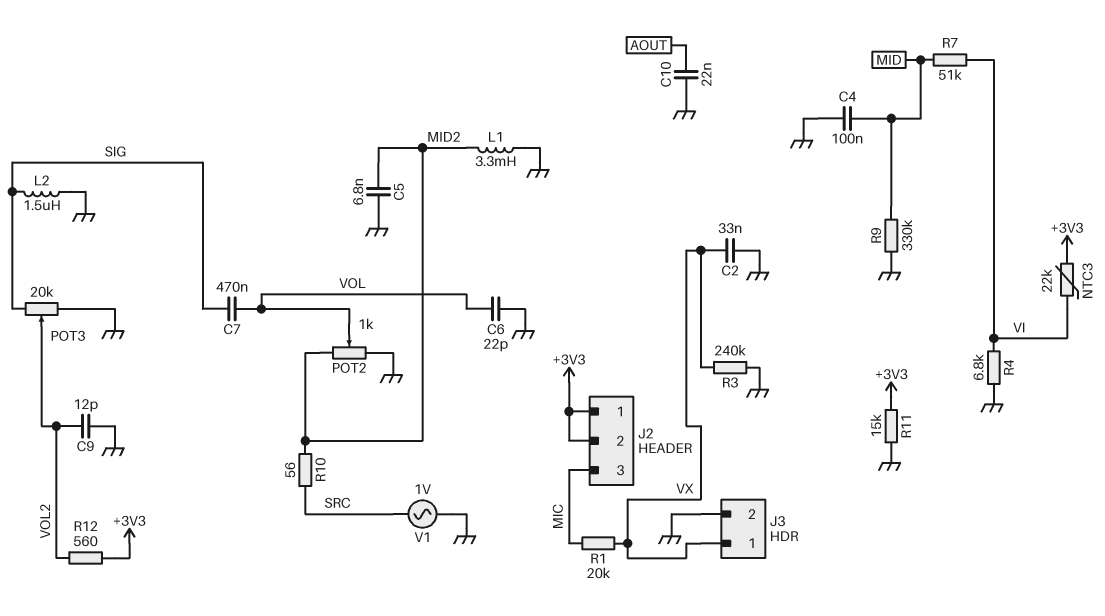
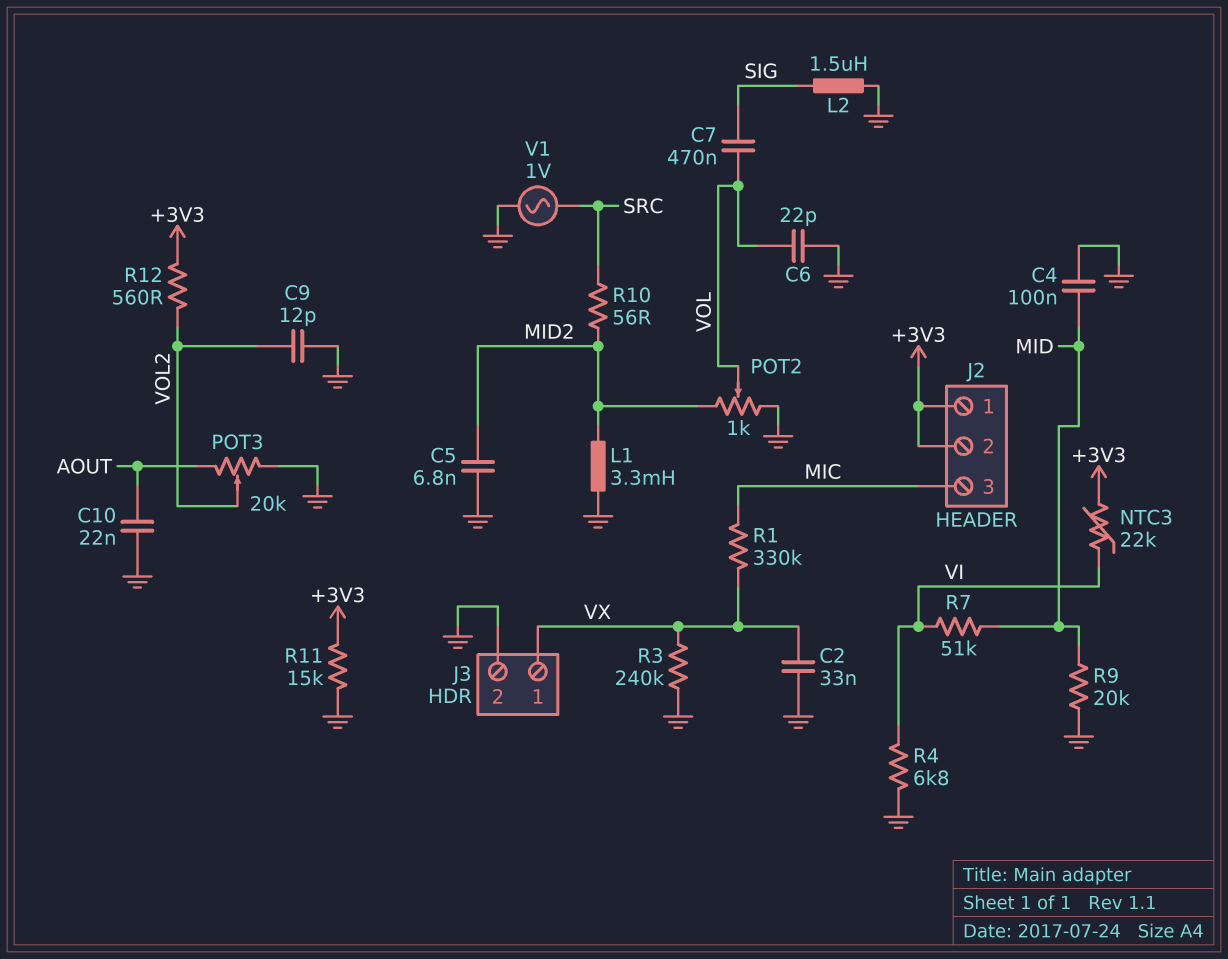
POT3: 20k (GND, SIG, wiper VOL2) -> 20k (AOUT, GND, wiper VOL2)
R1: 20k (MIC, VX) -> 330k (MIC, VX)
R9: 330k (GND, MID) -> 20k (GND, MID)

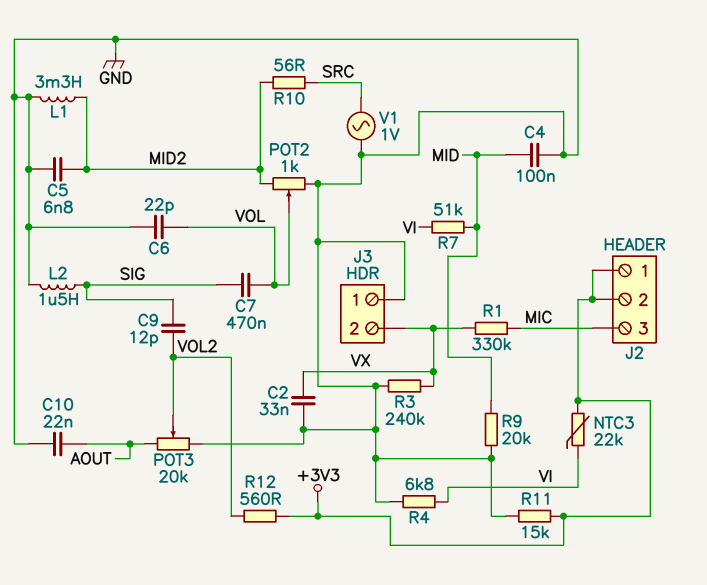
C9: 12pF (GND, VOL2) -> 12pF (SIG, VOL2)
J3 pin 1: VX -> GND
J3 pin 2: GND -> VX

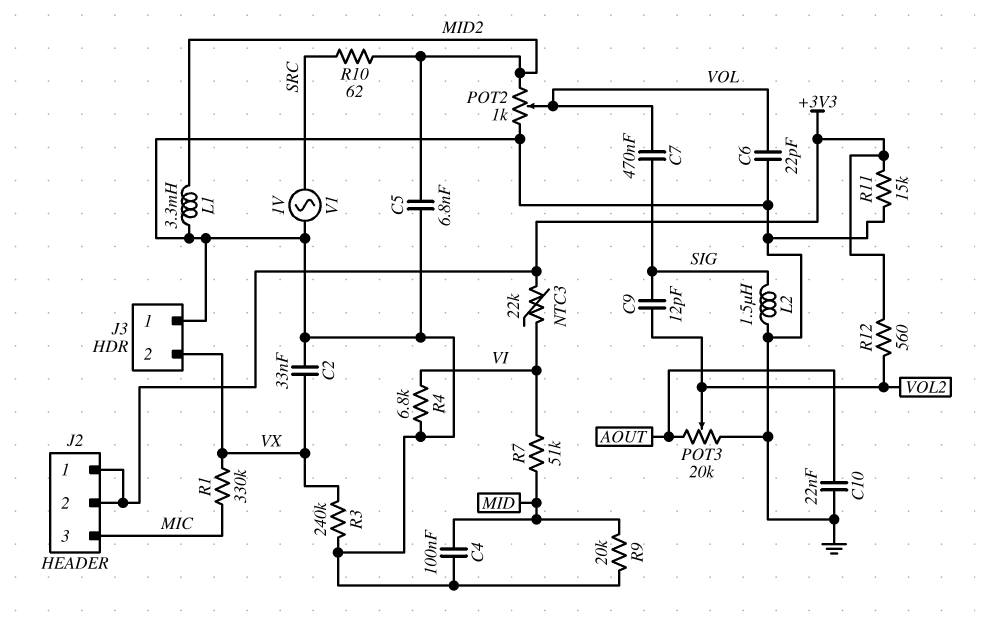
R10: 56 (MID2, SRC) -> 62 (MID2, SRC)

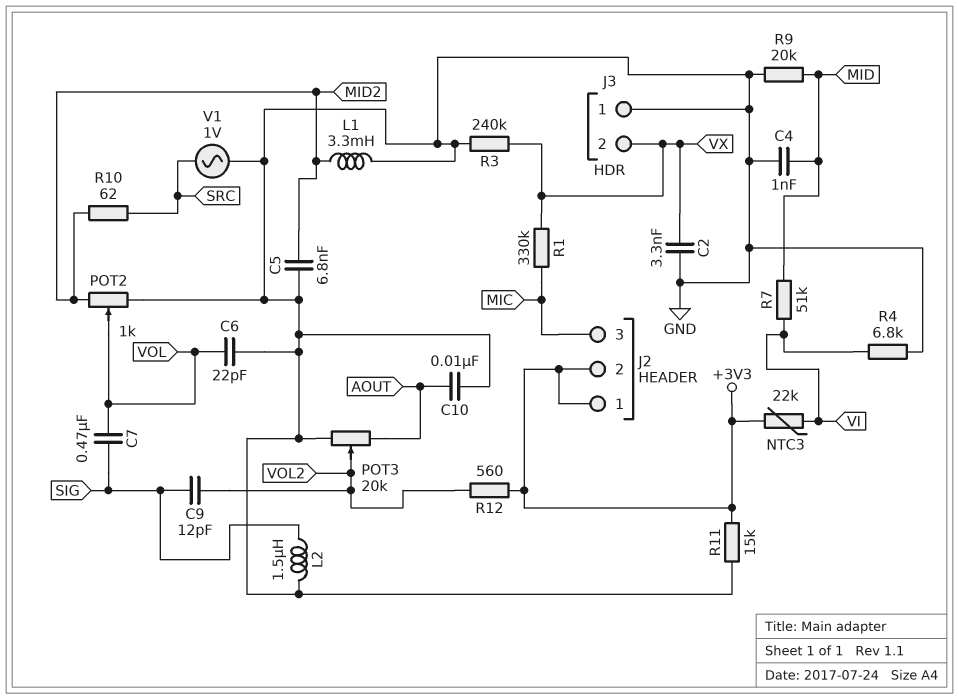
C2: 33nF (GND, VX) -> 3.3nF (GND, VX)
C4: 100nF (GND, MID) -> 1nF (GND, MID)
C10: 22nF (AOUT, GND) -> 10nF (AOUT, GND)

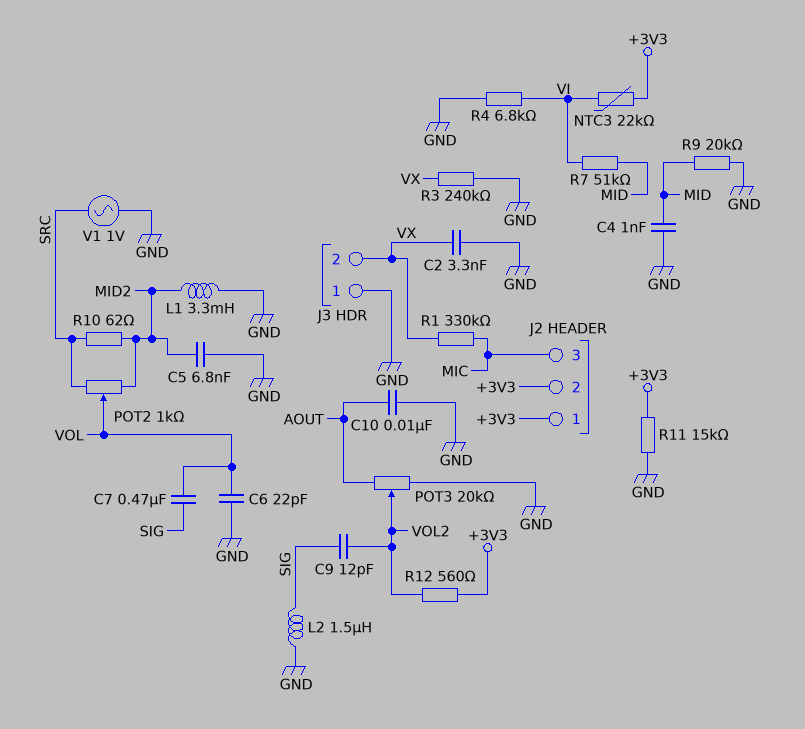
POT2: 1k (GND, MID2, wiper VOL) -> 1k (MID2, SRC, wiper VOL)

